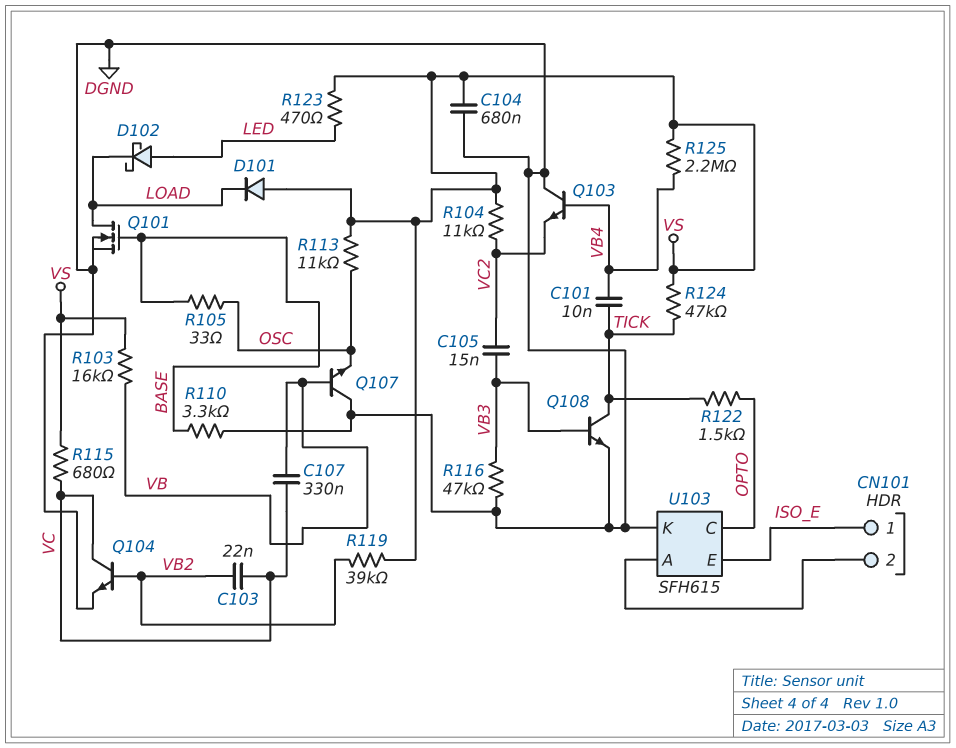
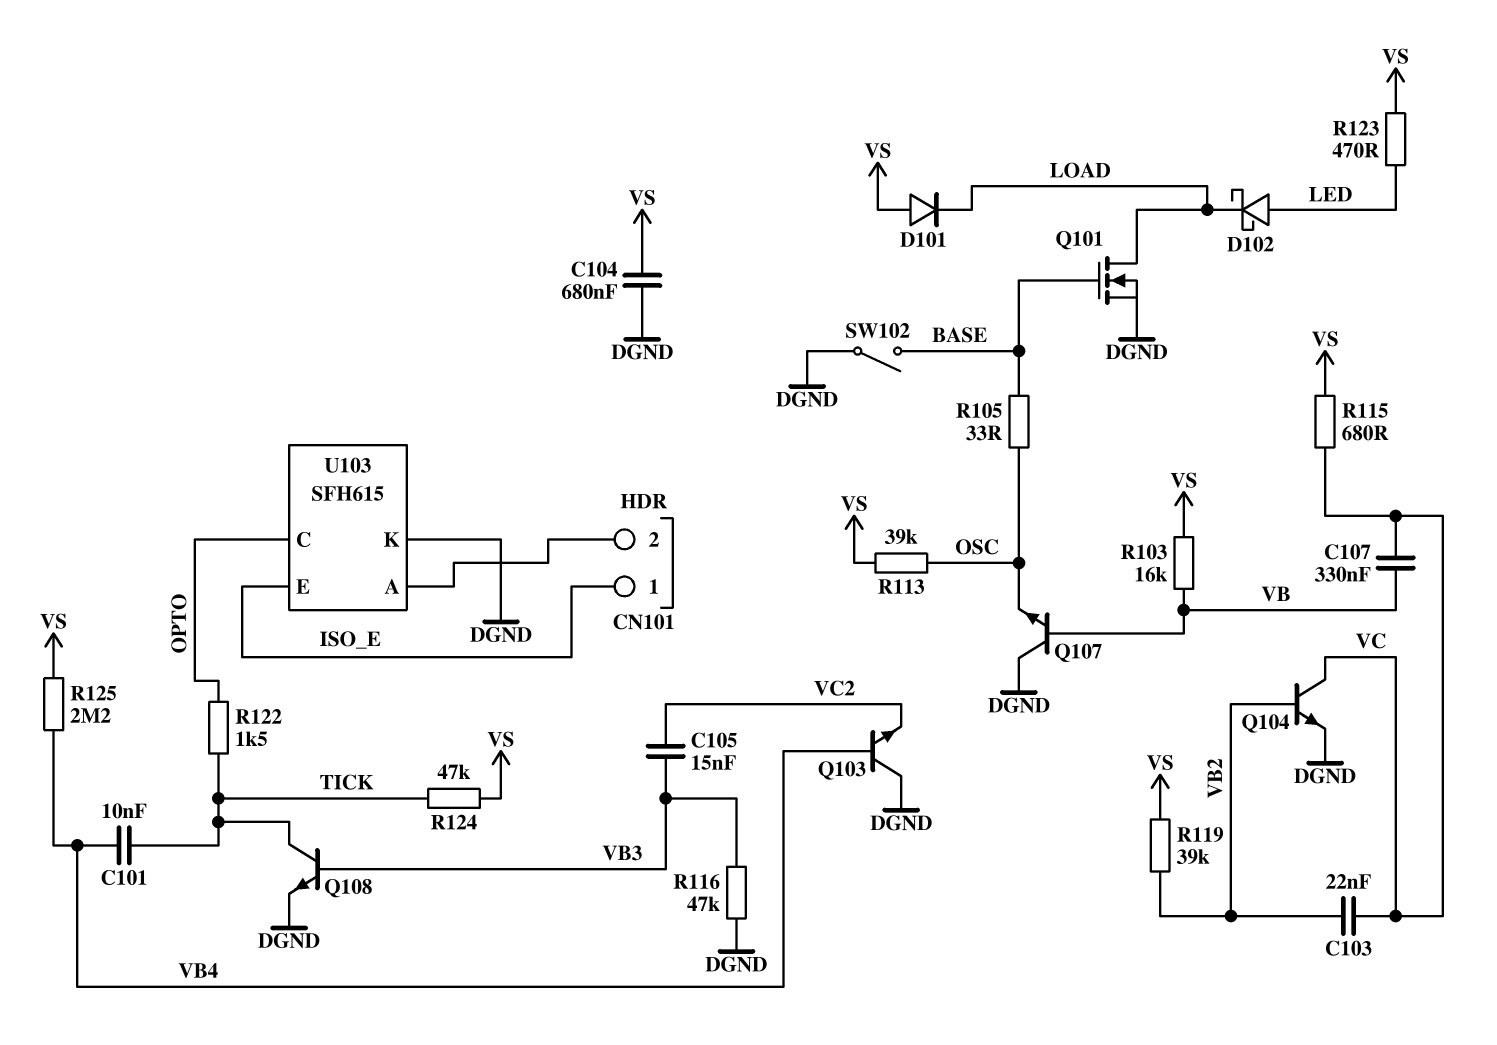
R104: 11k (VC2, VS) -> none
R110: 3.3k (BASE, DGND) -> none
R113: 11k (OSC, VS) -> 39k (OSC, VS)
SW102: none -> switch (BASE, DGND)

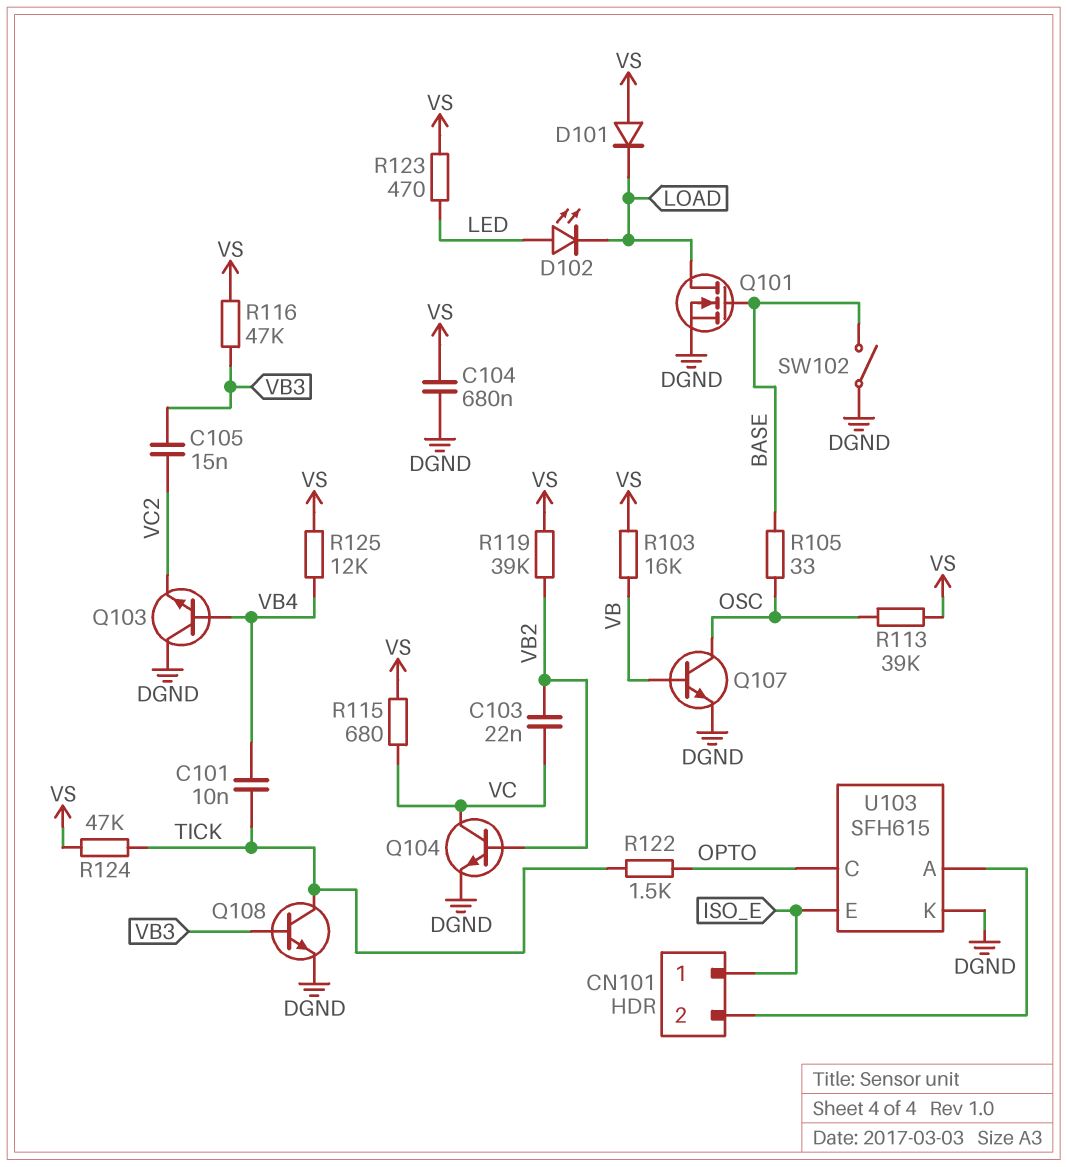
C107: 330nF (VB, VC) -> none
D102: schottky (A LED, K LOAD) -> LED (A LED, K LOAD)
Q107: NPN (B VB, C DGND, E OSC) -> NPN (B VB, C OSC, E DGND)
R116: 47k (DGND, VB3) -> 47k (VB3, VS)
R125: 2.2M (VB4, VS) -> 12k (VB4, VS)

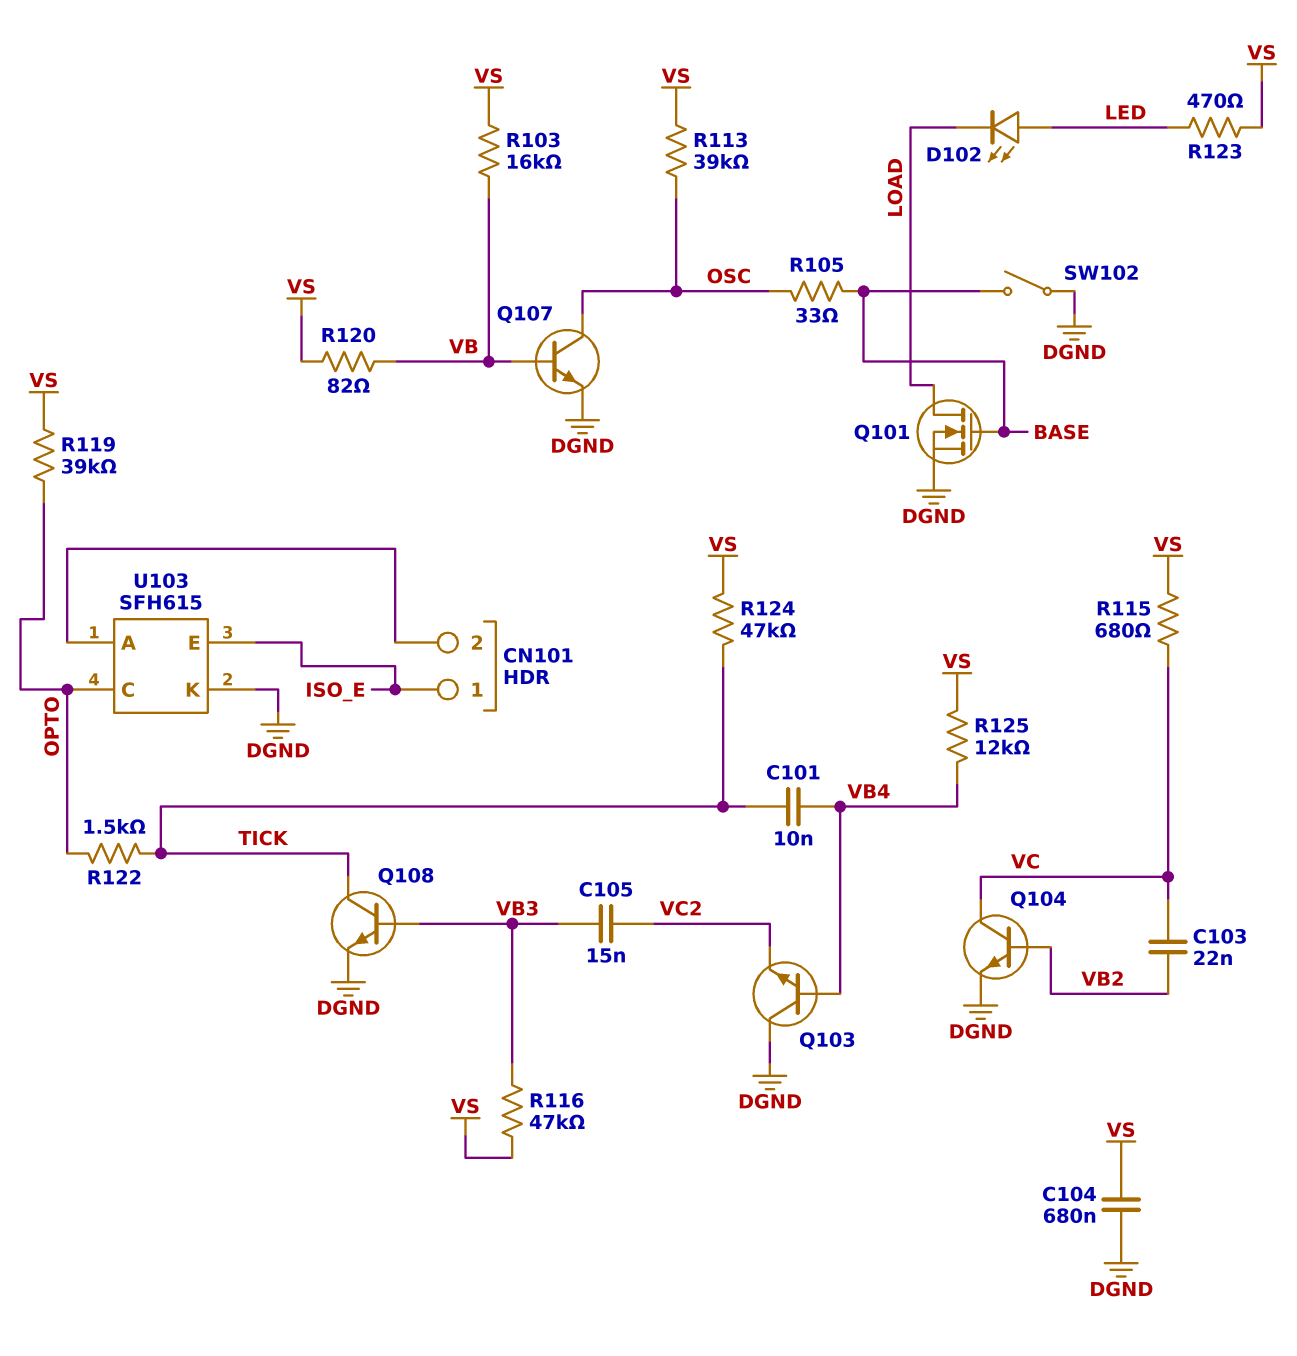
D101: diode (A VS, K LOAD) -> none
R119: 39k (VB2, VS) -> 39k (OPTO, VS)
R120: none -> 82 (VB, VS)

